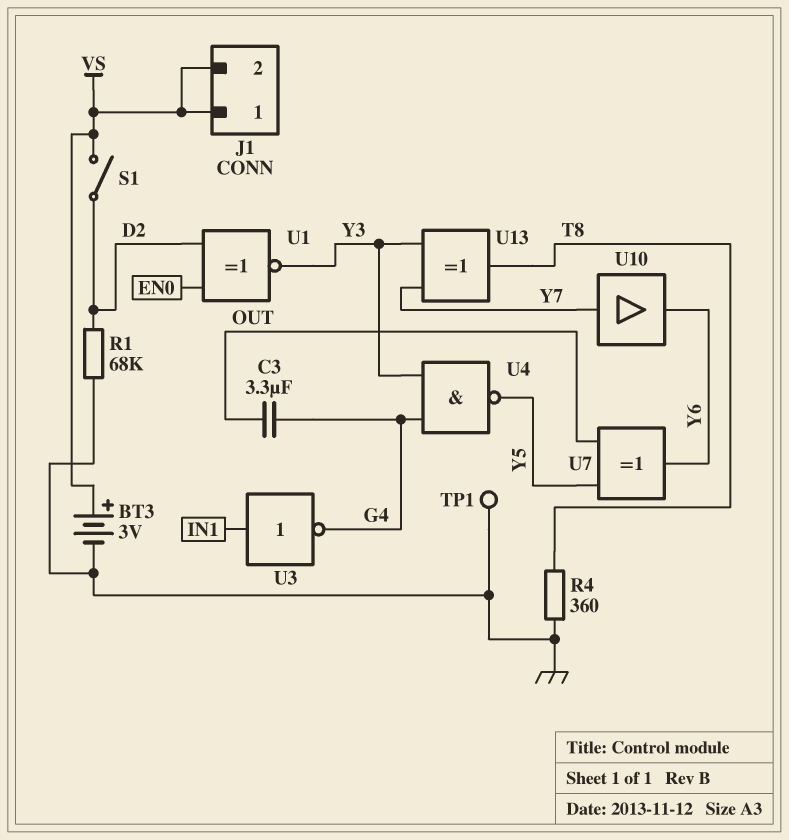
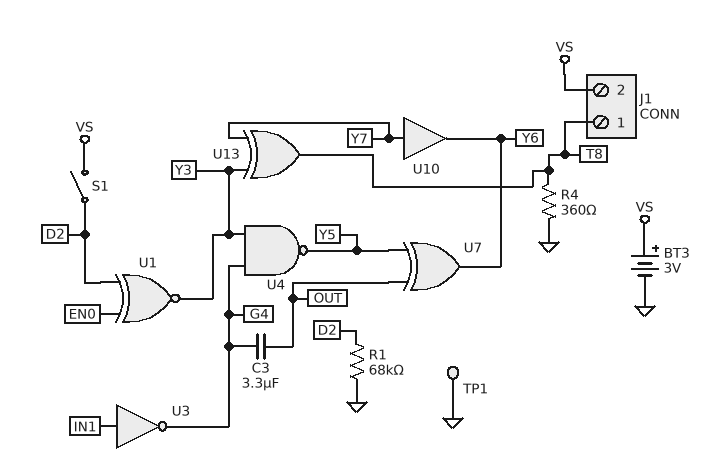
J1 pin 1: VS -> T8

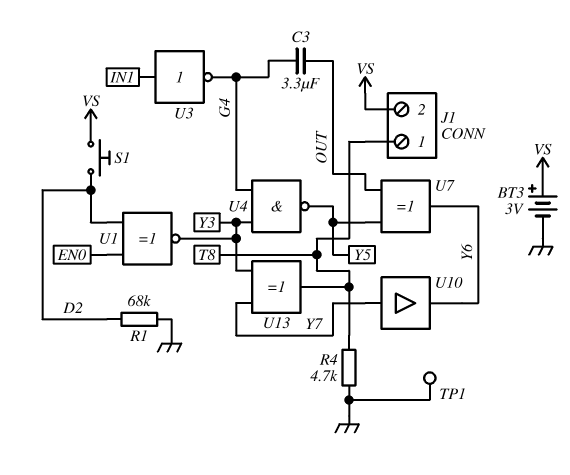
R4: 360 (GND, T8) -> 4.7k (GND, T8)
S1: switch (D2, VS) -> button (D2, VS)

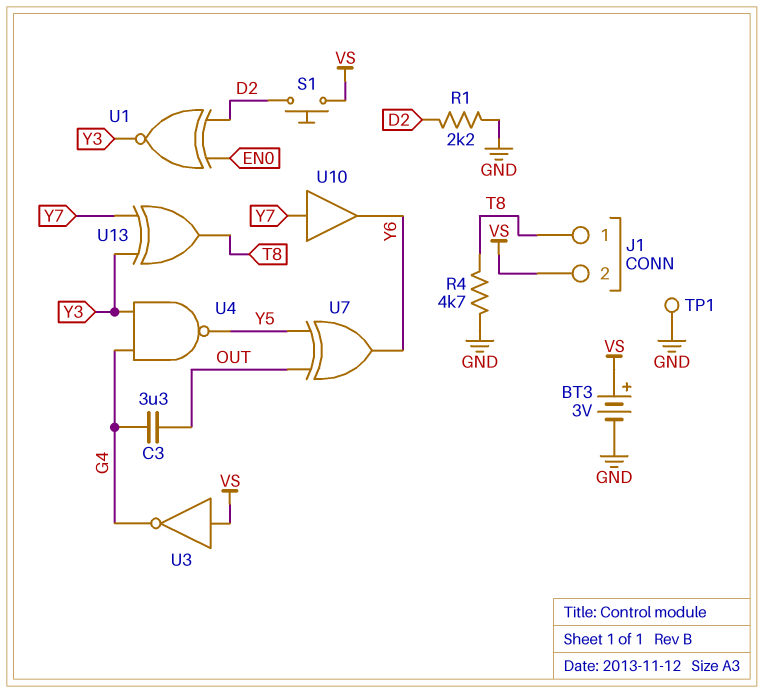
R1: 68k (D2, GND) -> 2.2k (D2, GND)
U3: NOT (in IN1, out G4) -> NOT (in VS, out G4)

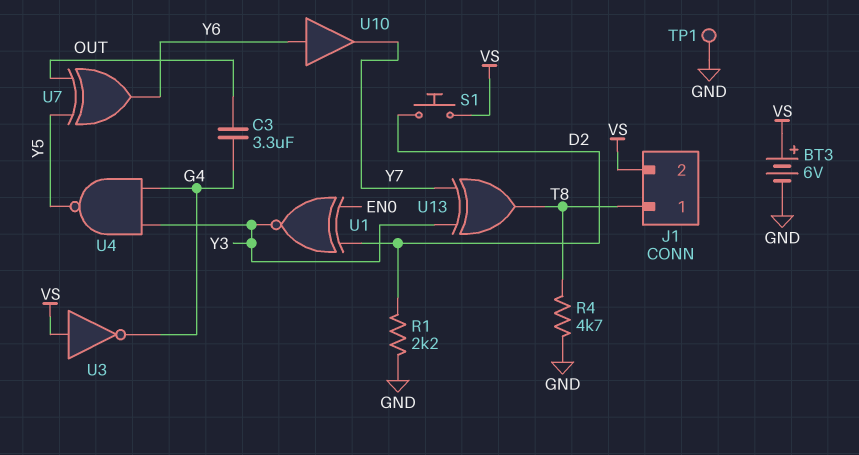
BT3: 3V (plus VS, minus GND) -> 6V (plus VS, minus GND)
U10: buffer (in Y7, out Y6) -> buffer (in Y6, out Y7)

